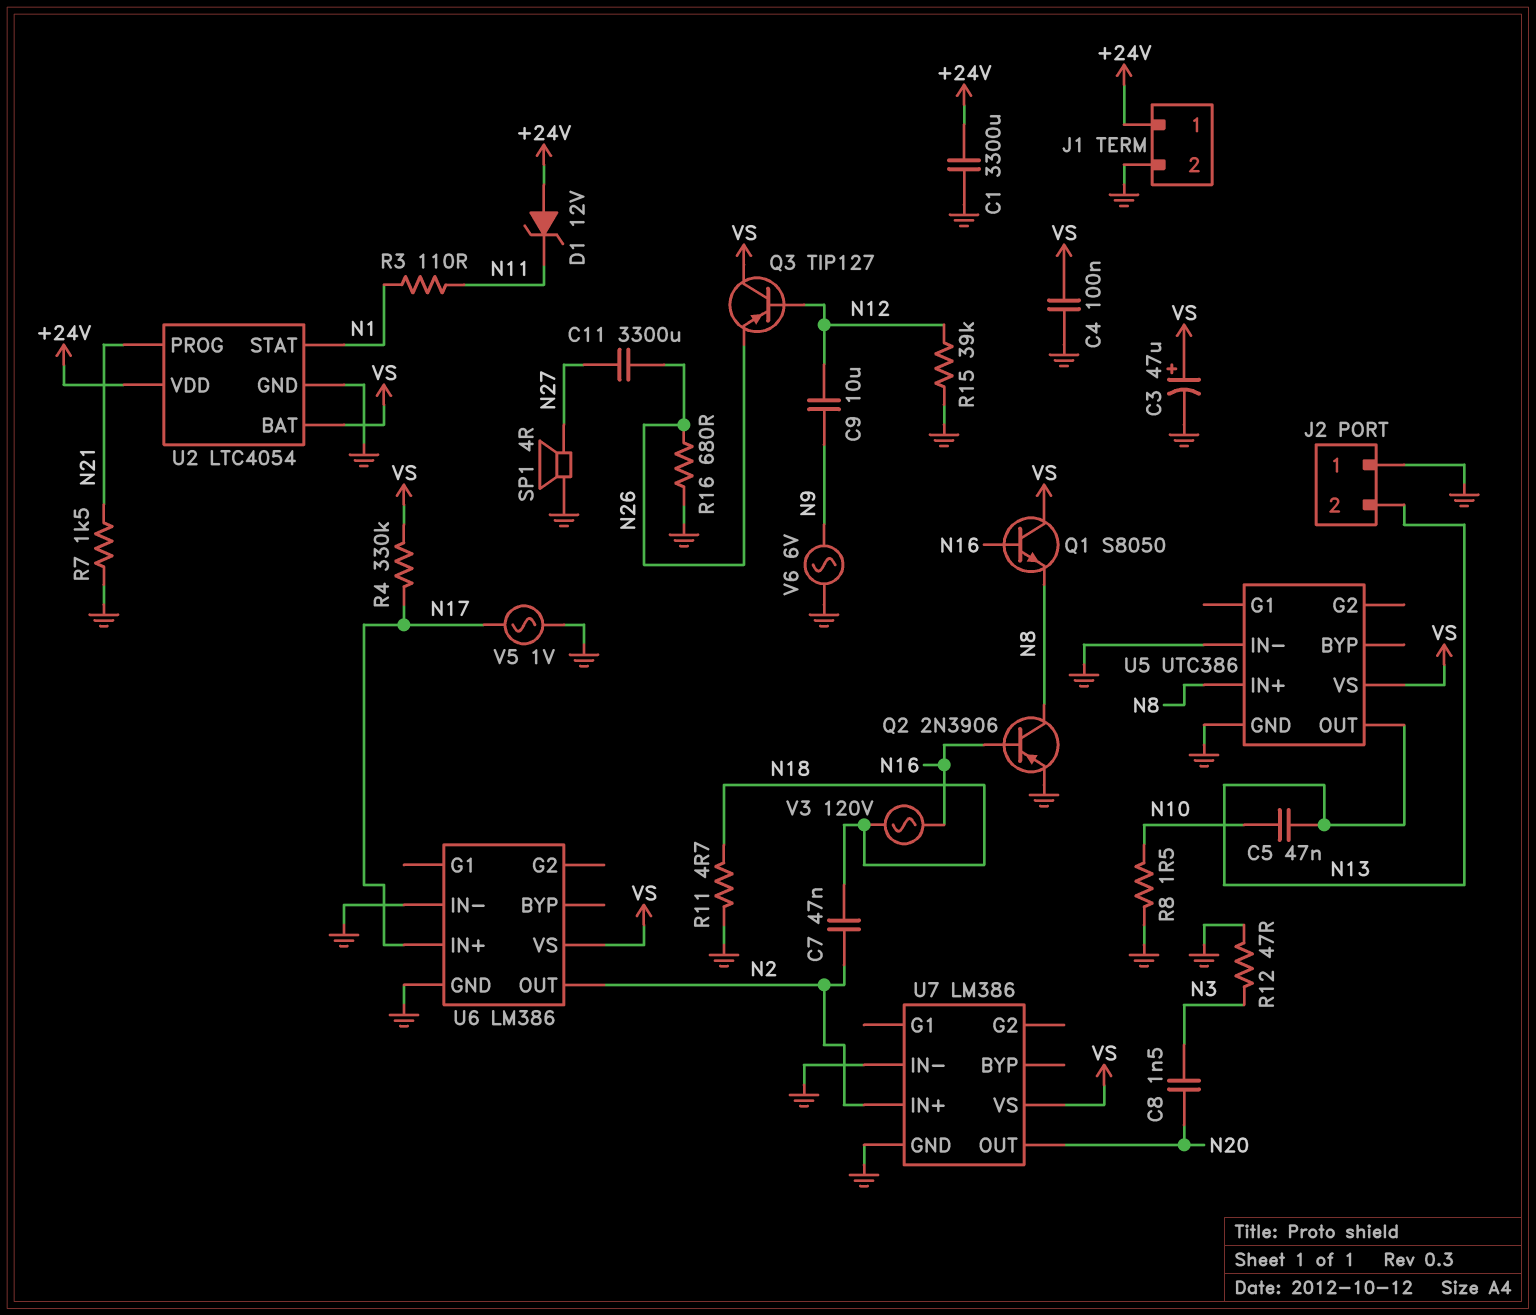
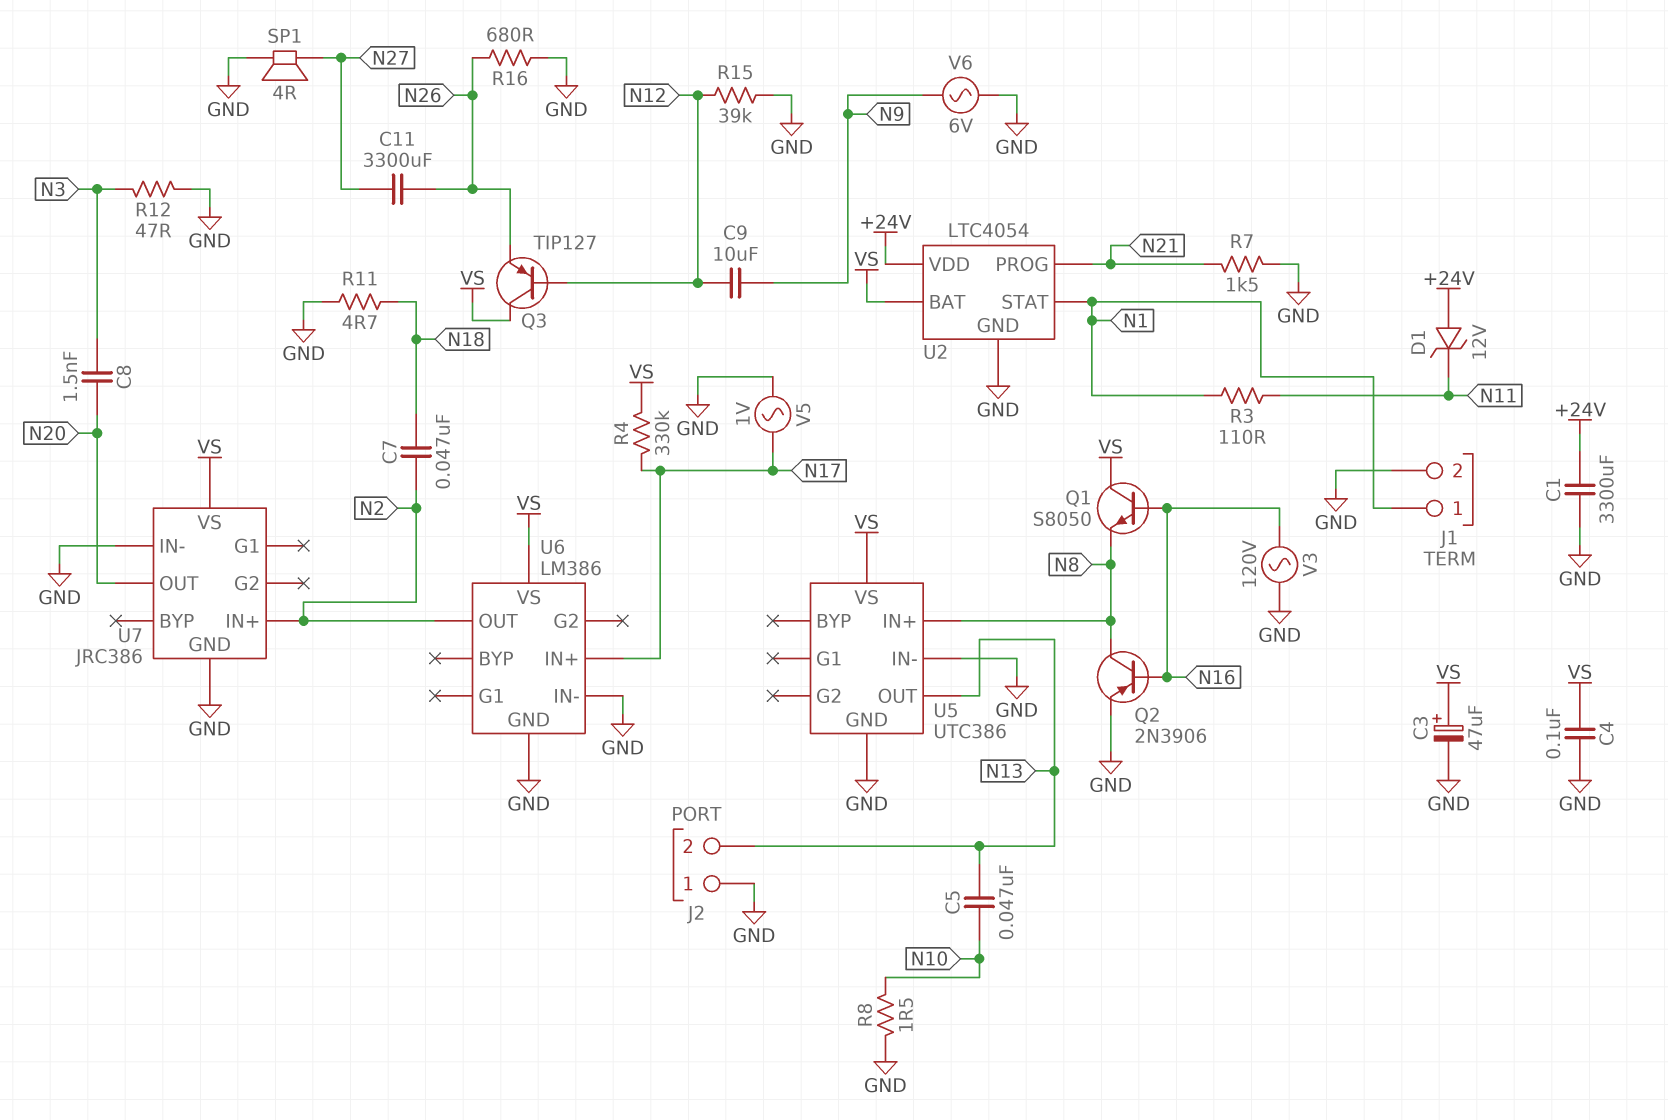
J1 pin 1: +24V -> N1
U7: LM386 -> JRC386
V3: AC 120V (N16, N18) -> AC 120V (GND, N16)

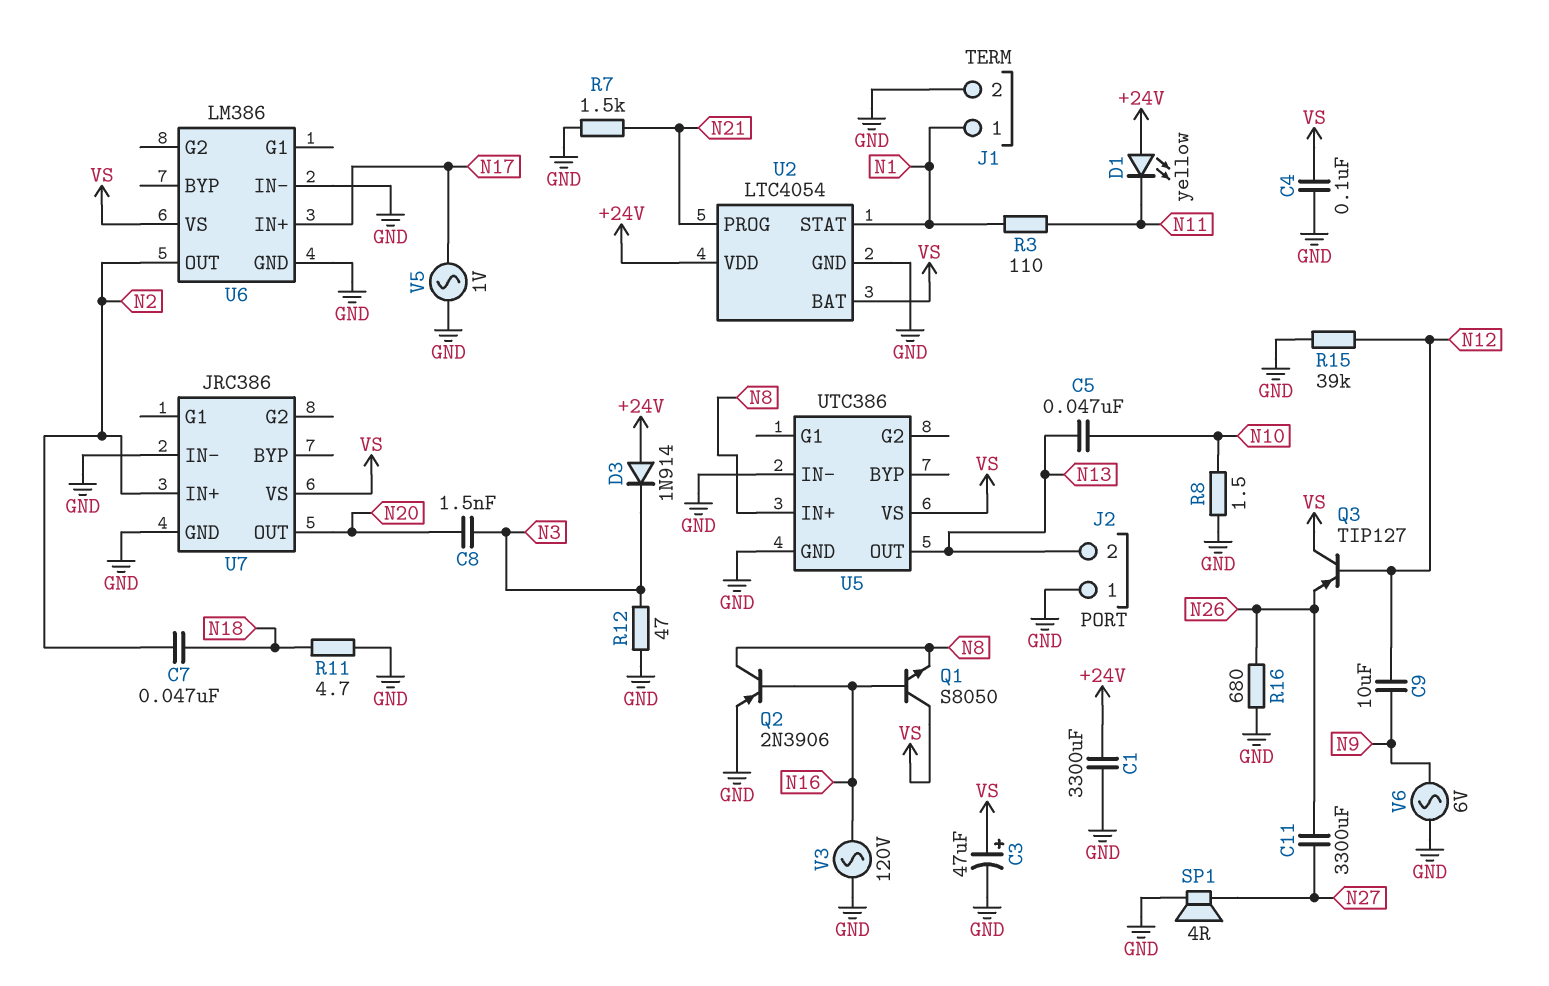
D1: zener 12V (A +24V, K N11) -> LED yellow (A +24V, K N11)
D3: none -> diode 1N914 (A +24V, K N3)
R4: 330k (N17, VS) -> none

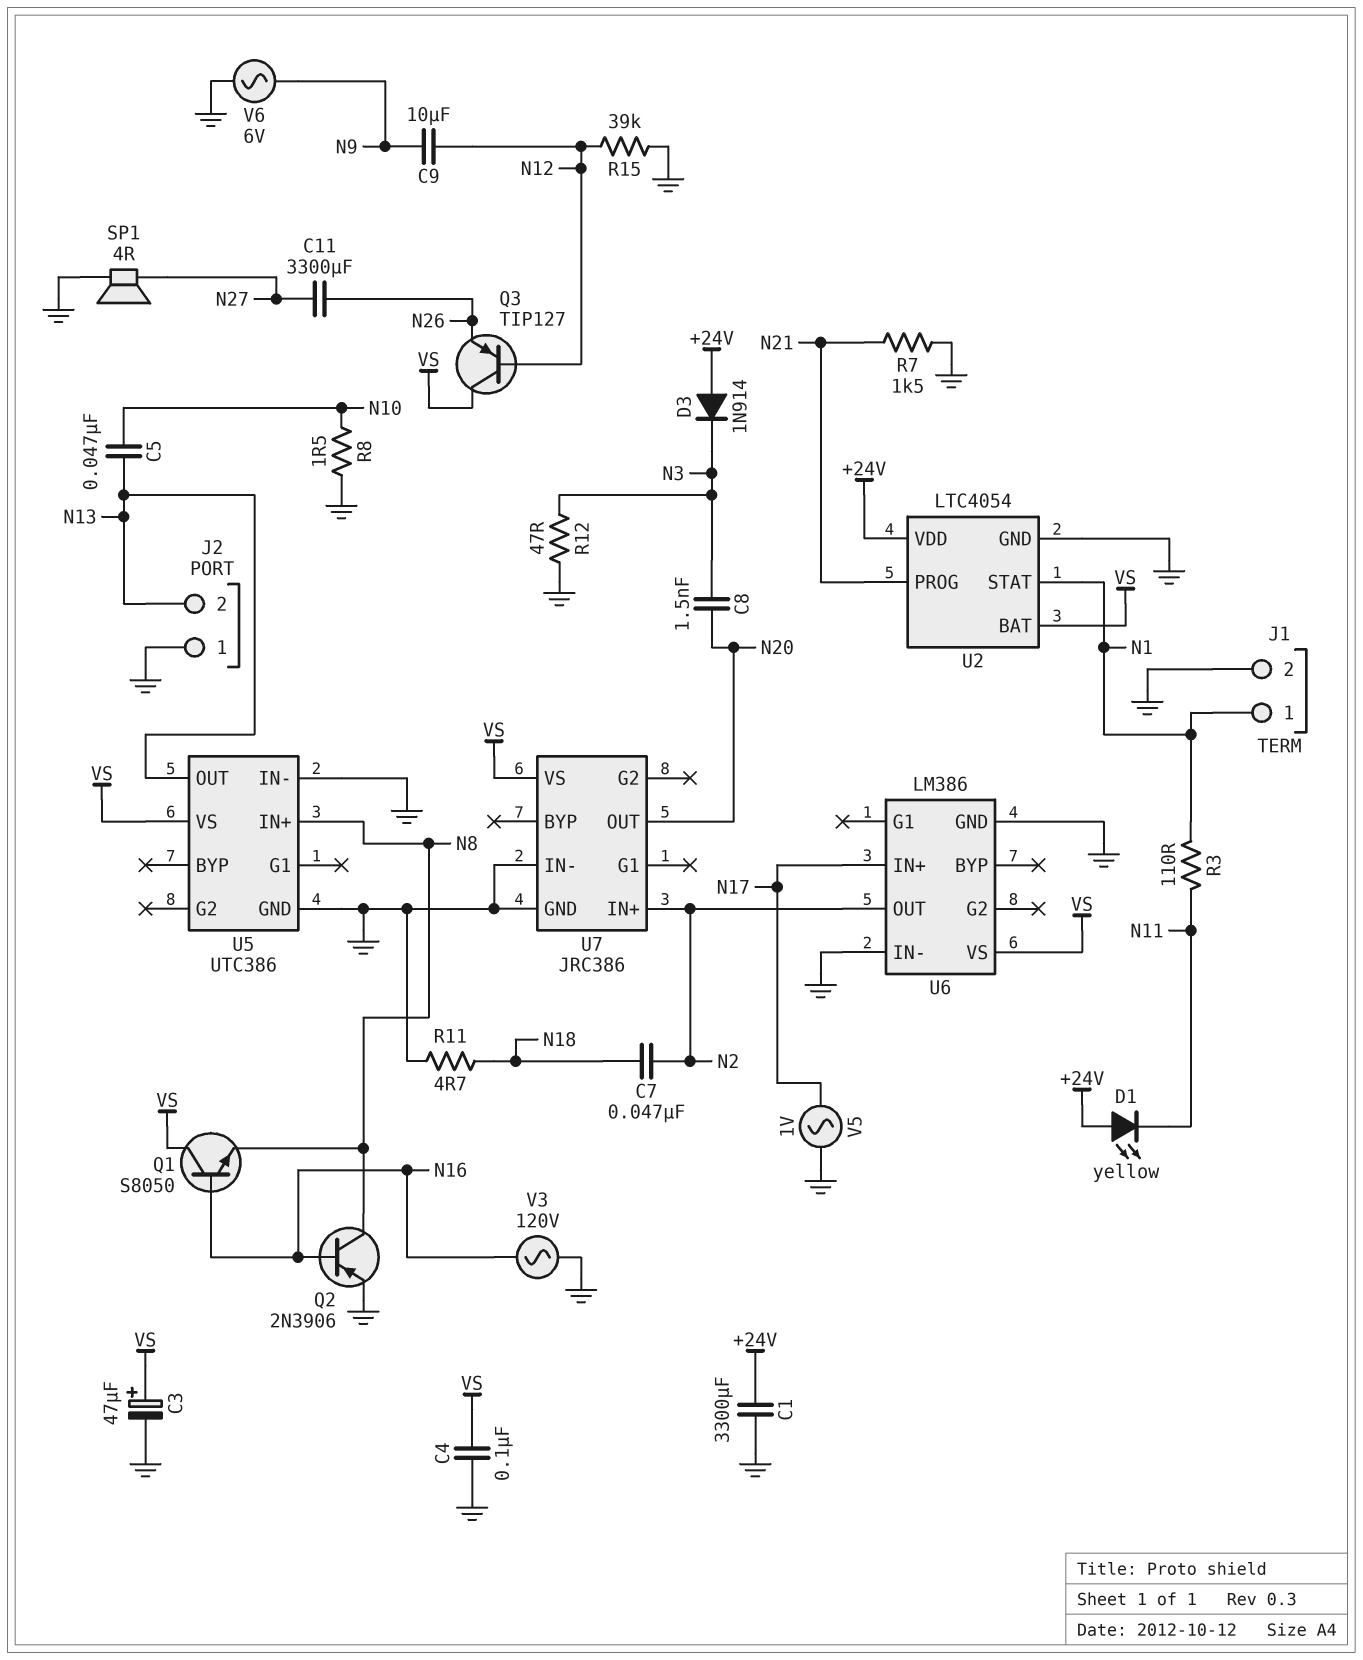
R16: 680 (GND, N26) -> none

